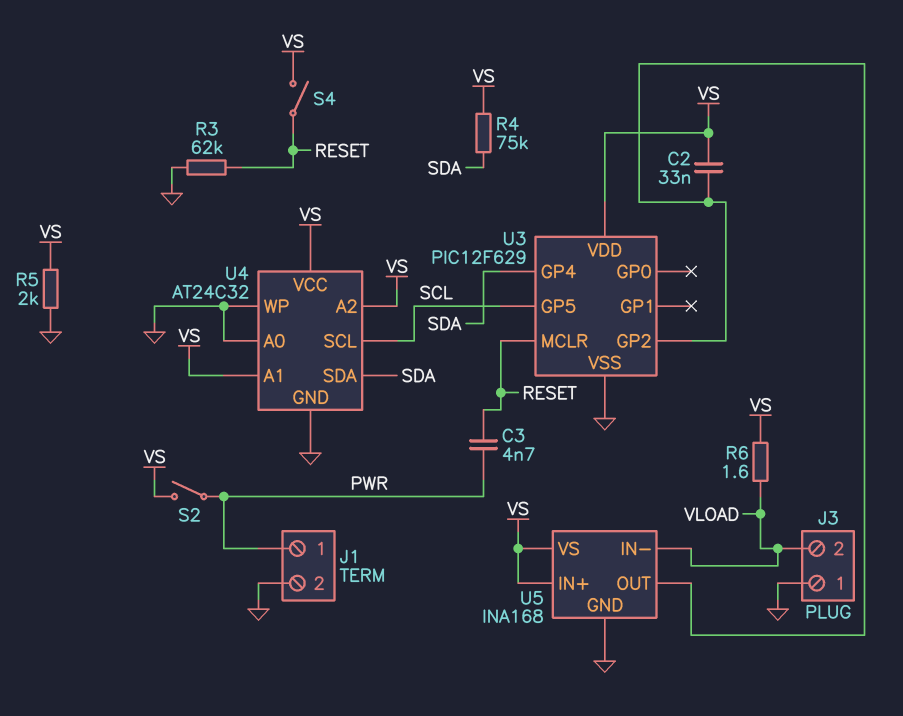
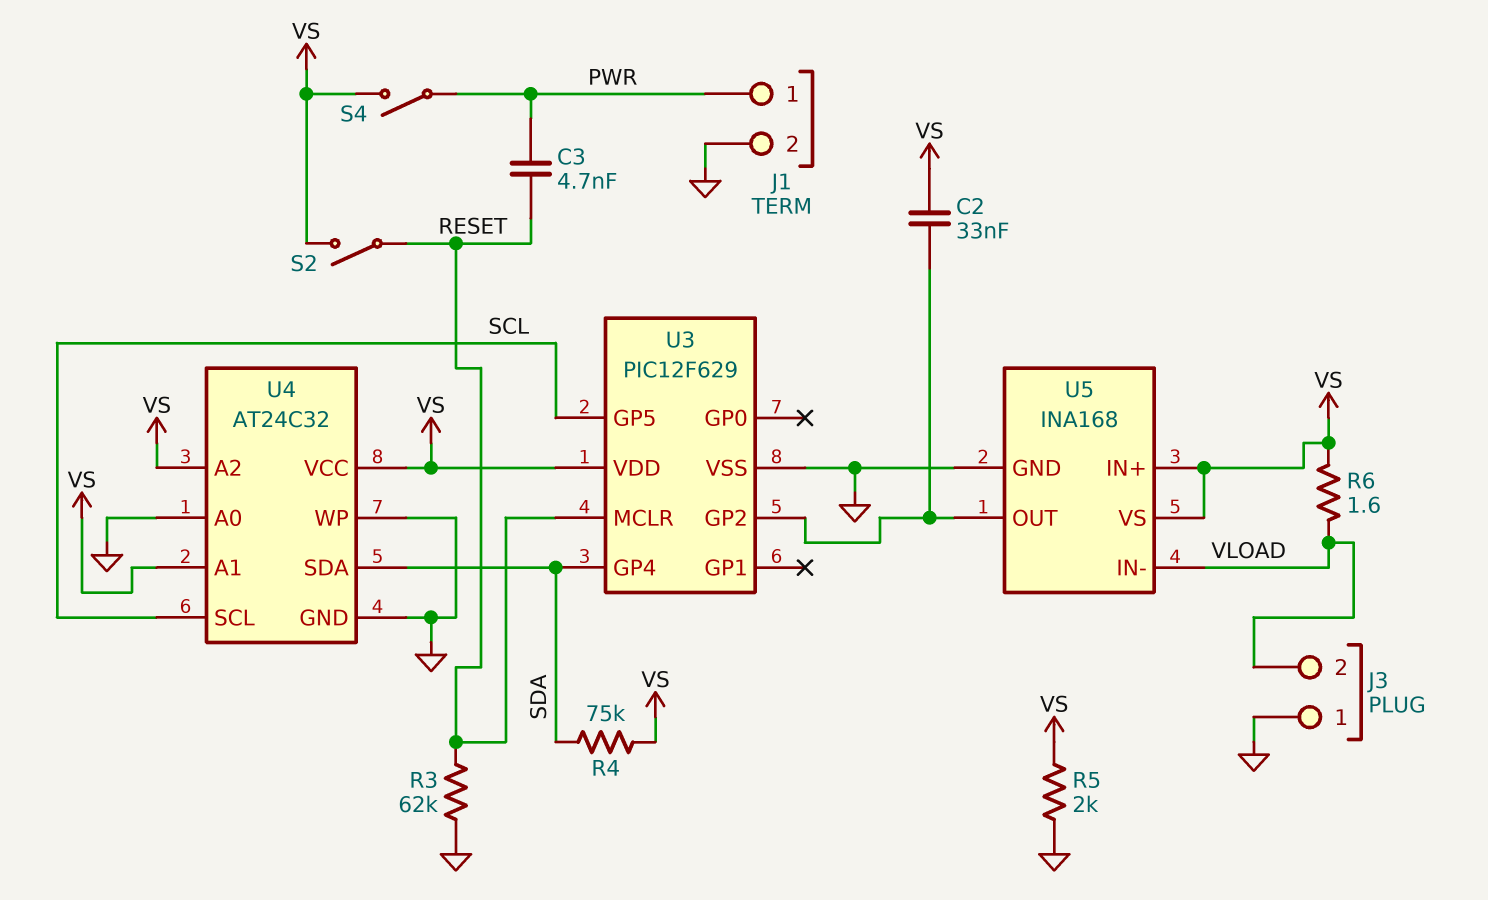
S2: switch (PWR, VS) -> switch (RESET, VS)
S4: switch (RESET, VS) -> switch (PWR, VS)

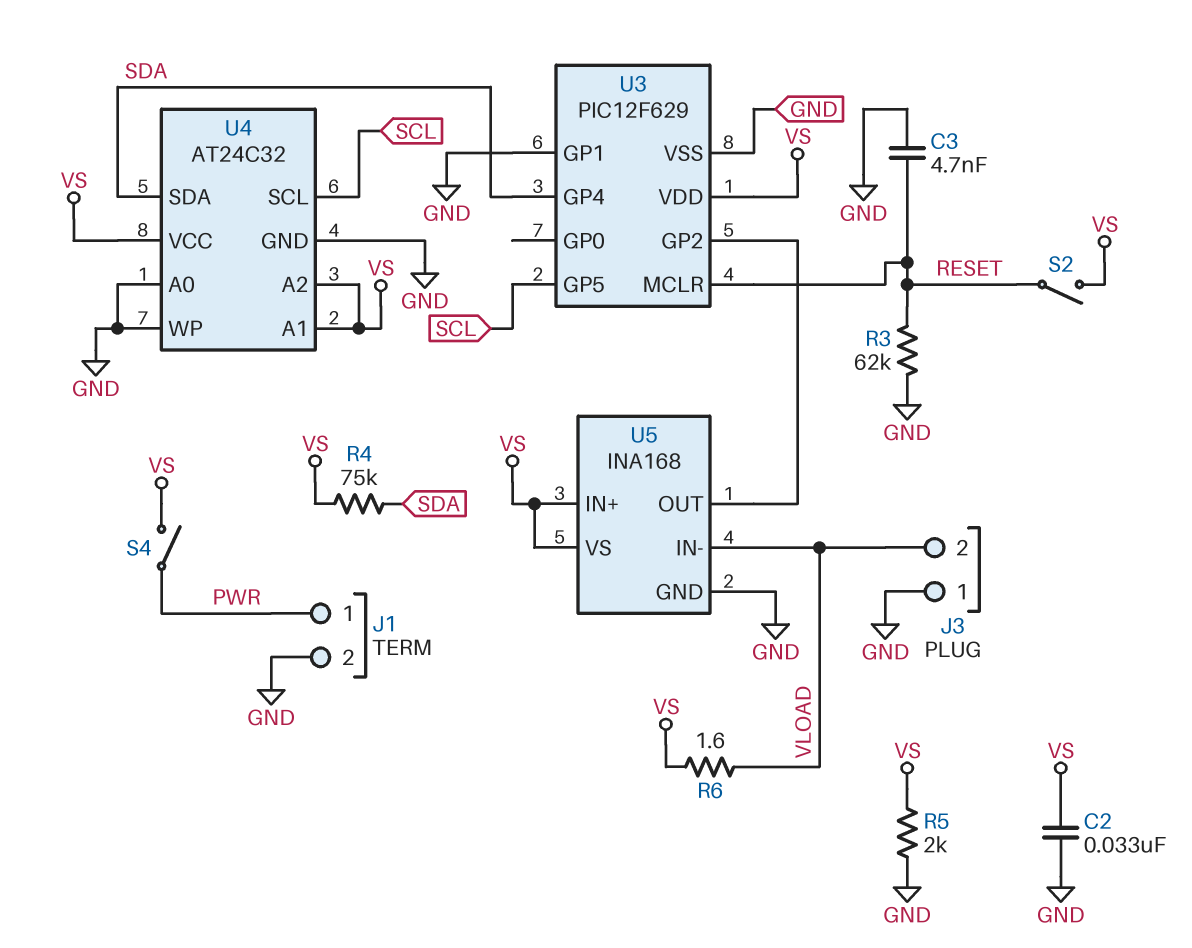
C2: 33nF (U3/GP2, VS) -> 33nF (GND, VS)
C3: 4.7nF (PWR, RESET) -> 4.7nF (GND, RESET)
U3 pin GP1: none -> GND

